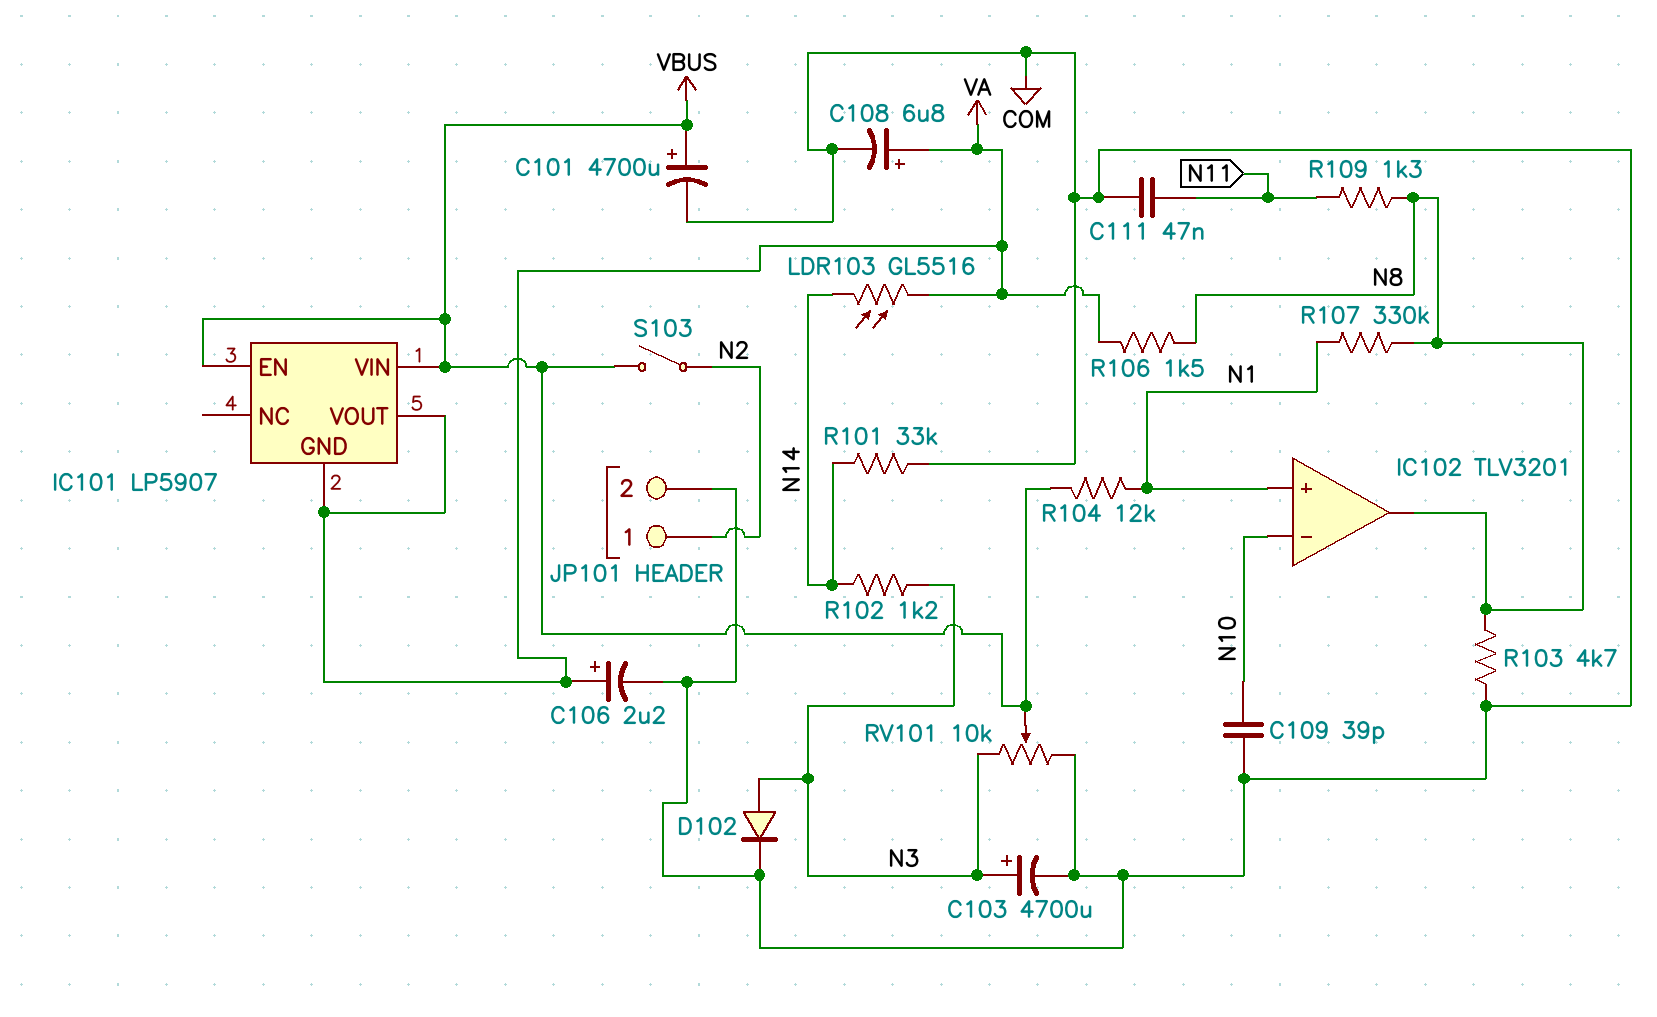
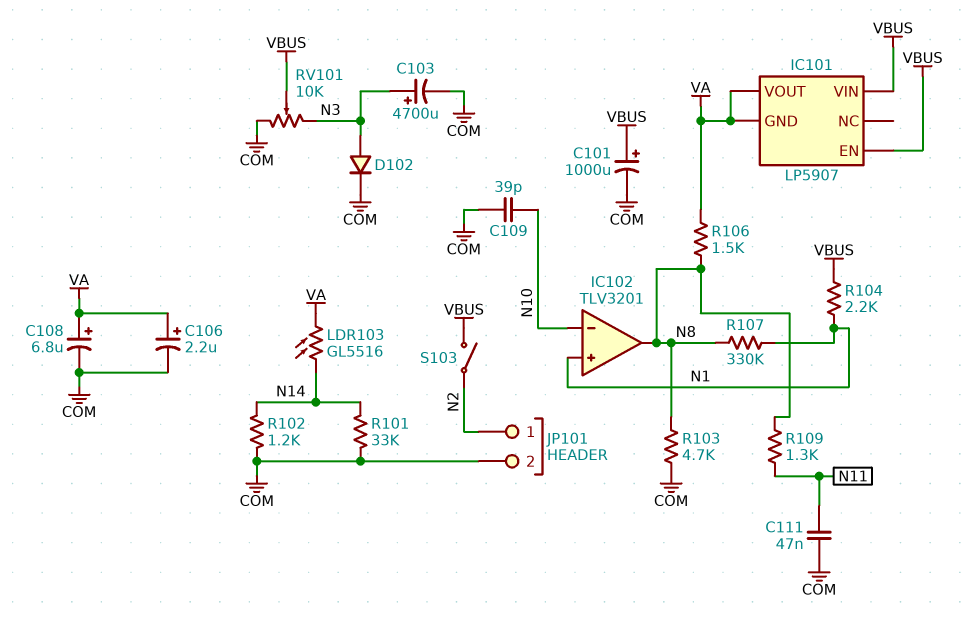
C101: 4700uF (plus VBUS, minus COM) -> 1000uF (plus VBUS, minus COM)
R102: 1.2k (N3, N14) -> 1.2k (COM, N14)
R104: 12k (N1, VBUS) -> 2.2k (N1, VBUS)

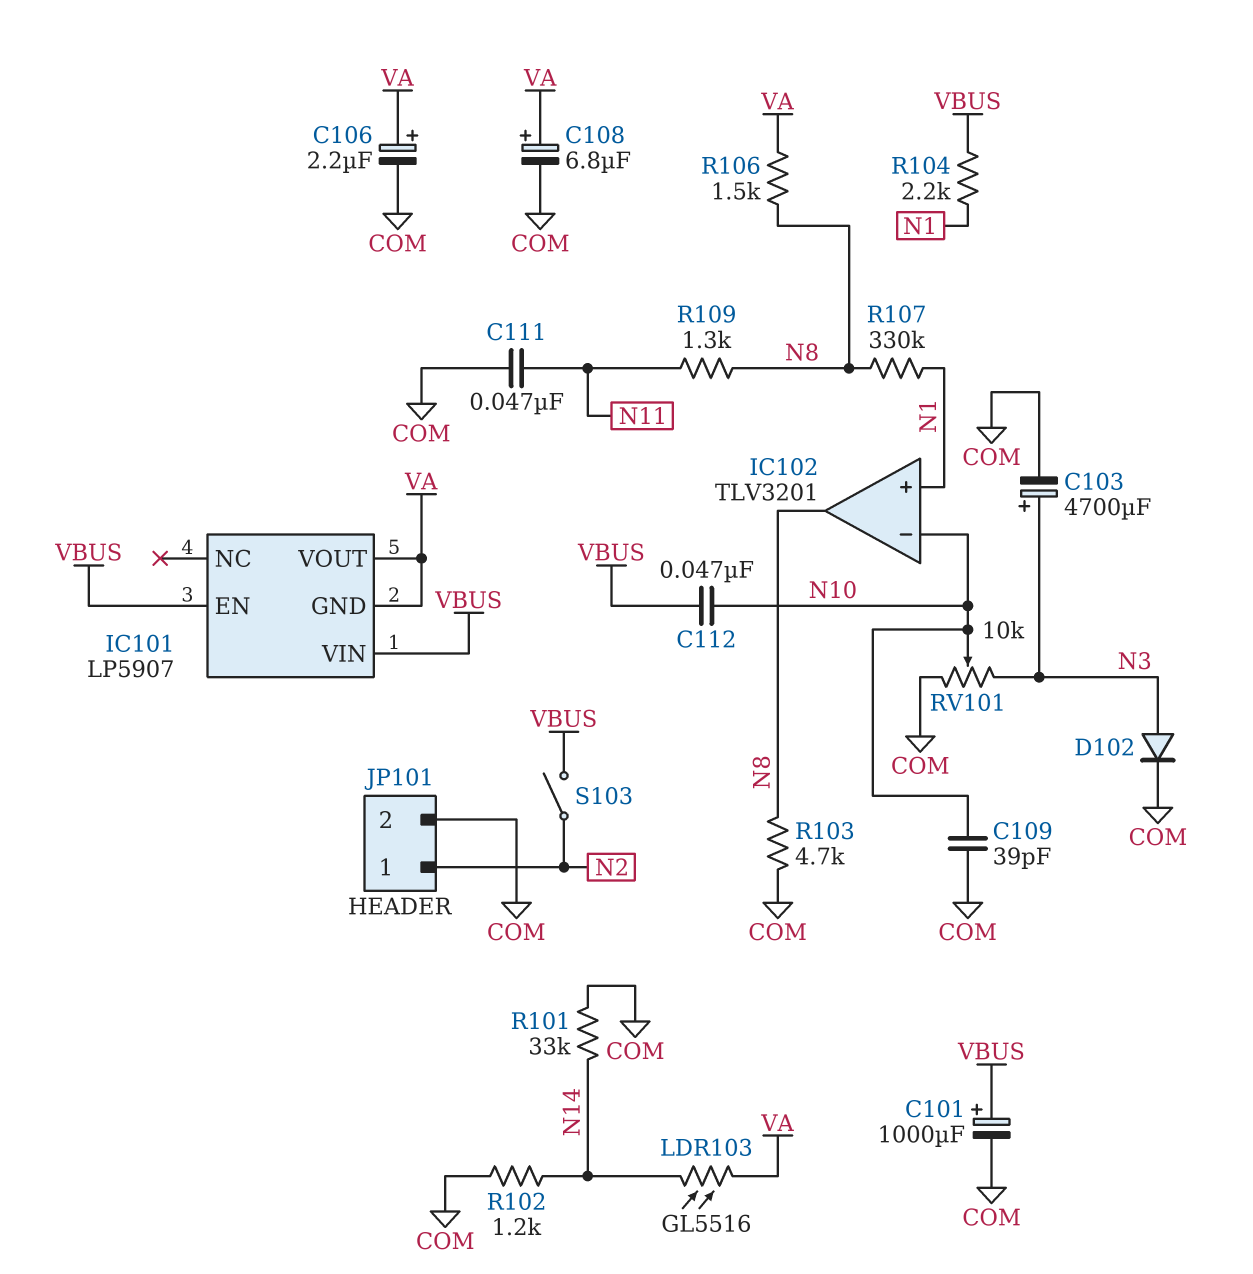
C112: none -> 47nF (N10, VBUS)
RV101: 10k (COM, N3, wiper VBUS) -> 10k (COM, N3, wiper N10)

